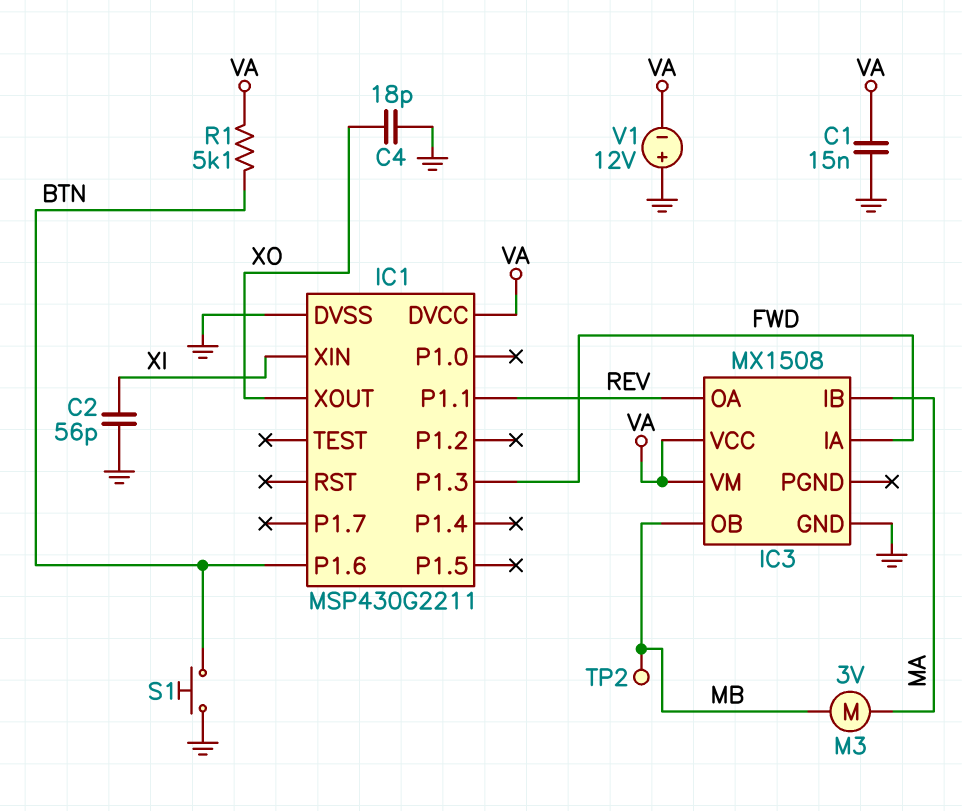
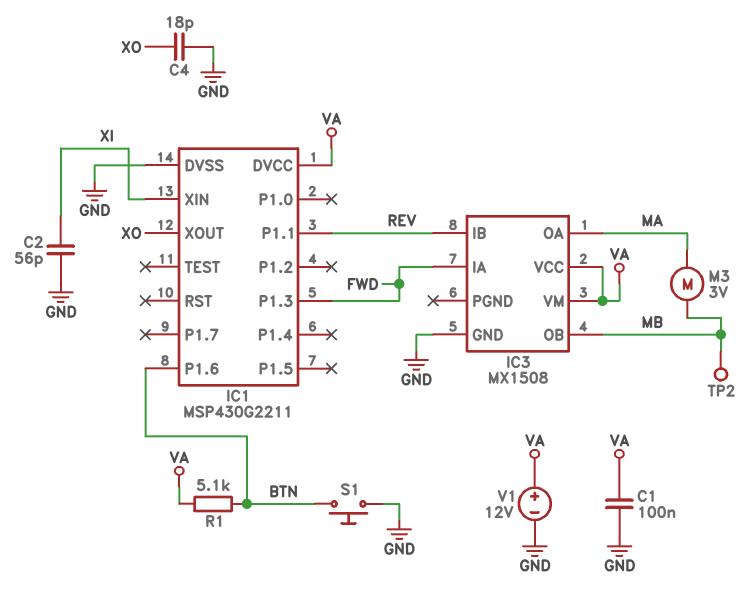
C1: 15nF (GND, VA) -> 100nF (GND, VA)
IC3 pin IB: MA -> REV
IC3 pin OA: REV -> MA
V1: 12V (plus GND, minus VA) -> 12V (plus VA, minus GND)

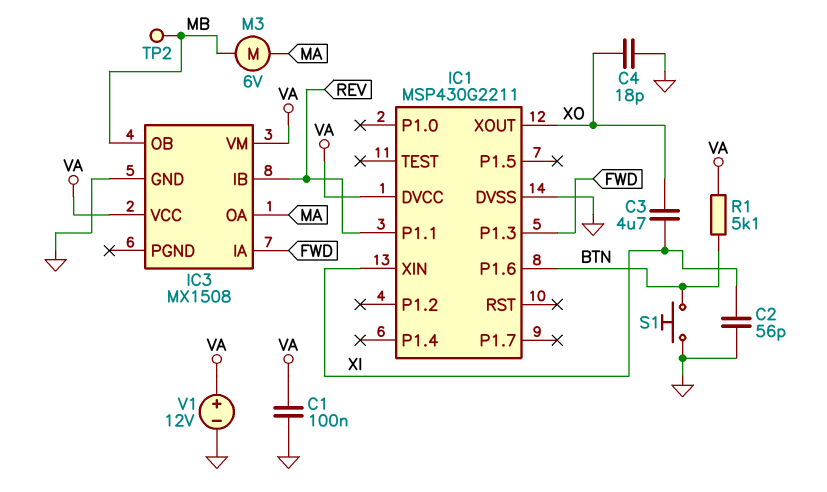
C3: none -> 4.7uF (XI, XO)
M3: motor 3V (MA, MB) -> motor 6V (MA, MB)

